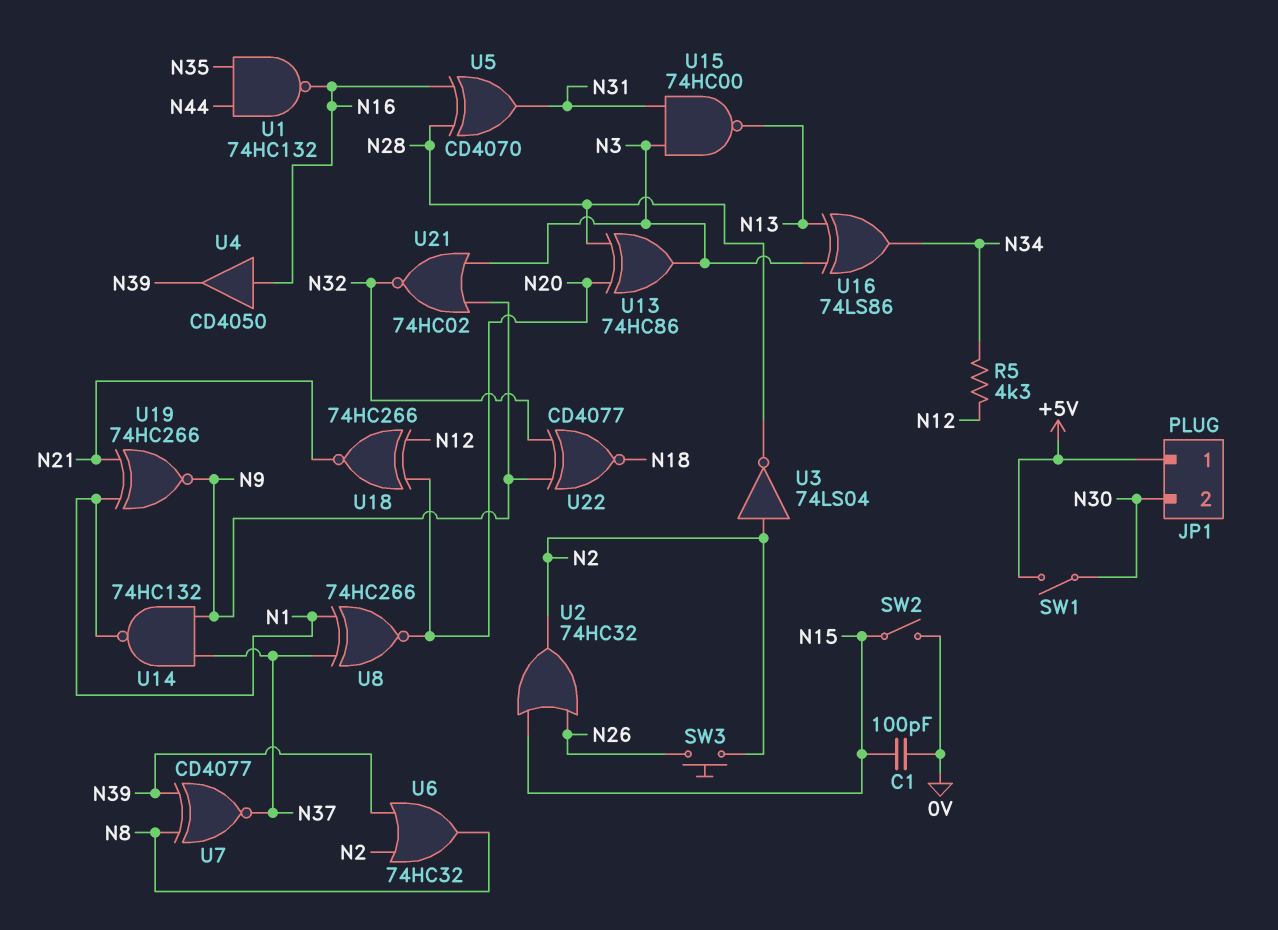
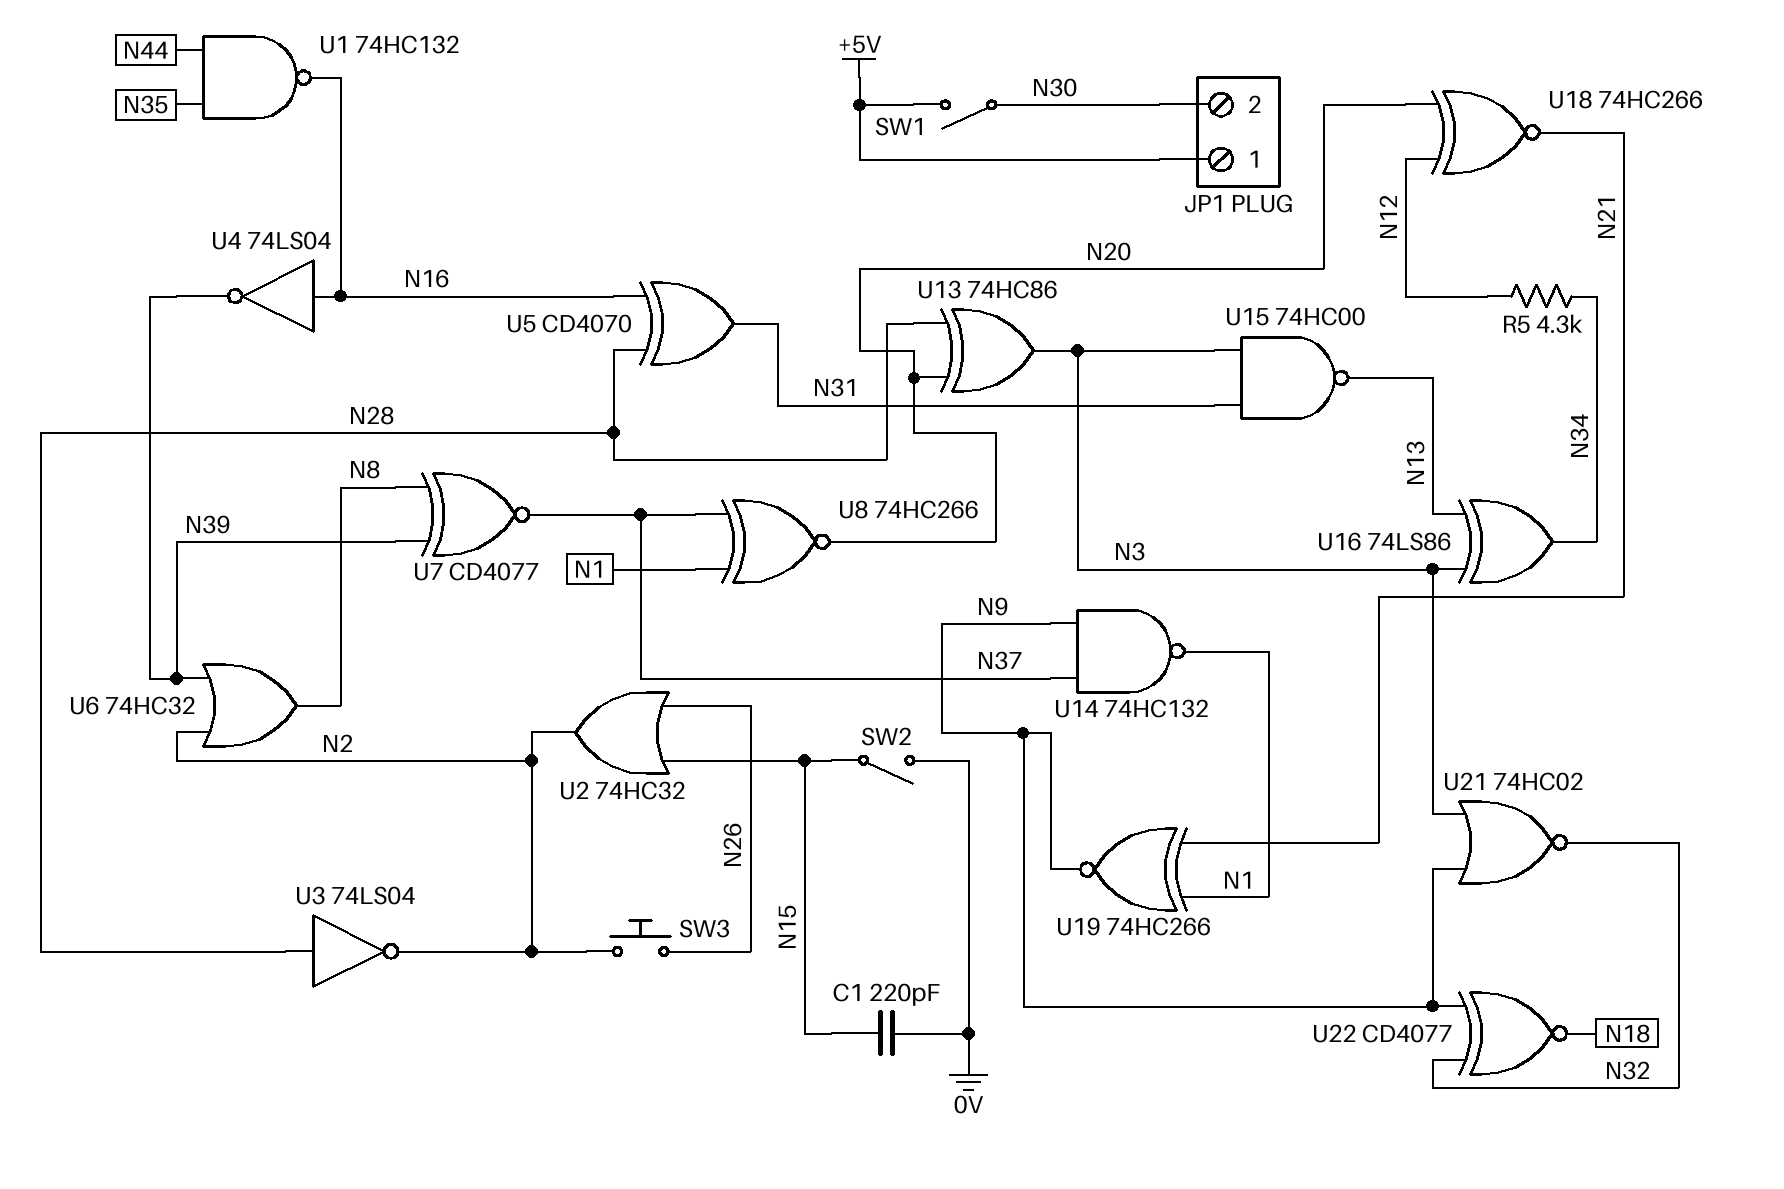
C1: 100pF (0V, N15) -> 220pF (0V, N15)
U3: NOT 74LS04 (in N2, out N28) -> NOT 74LS04 (in N28, out N2)
U4: buffer CD4050 (in N16, out N39) -> NOT 74LS04 (in N16, out N39)

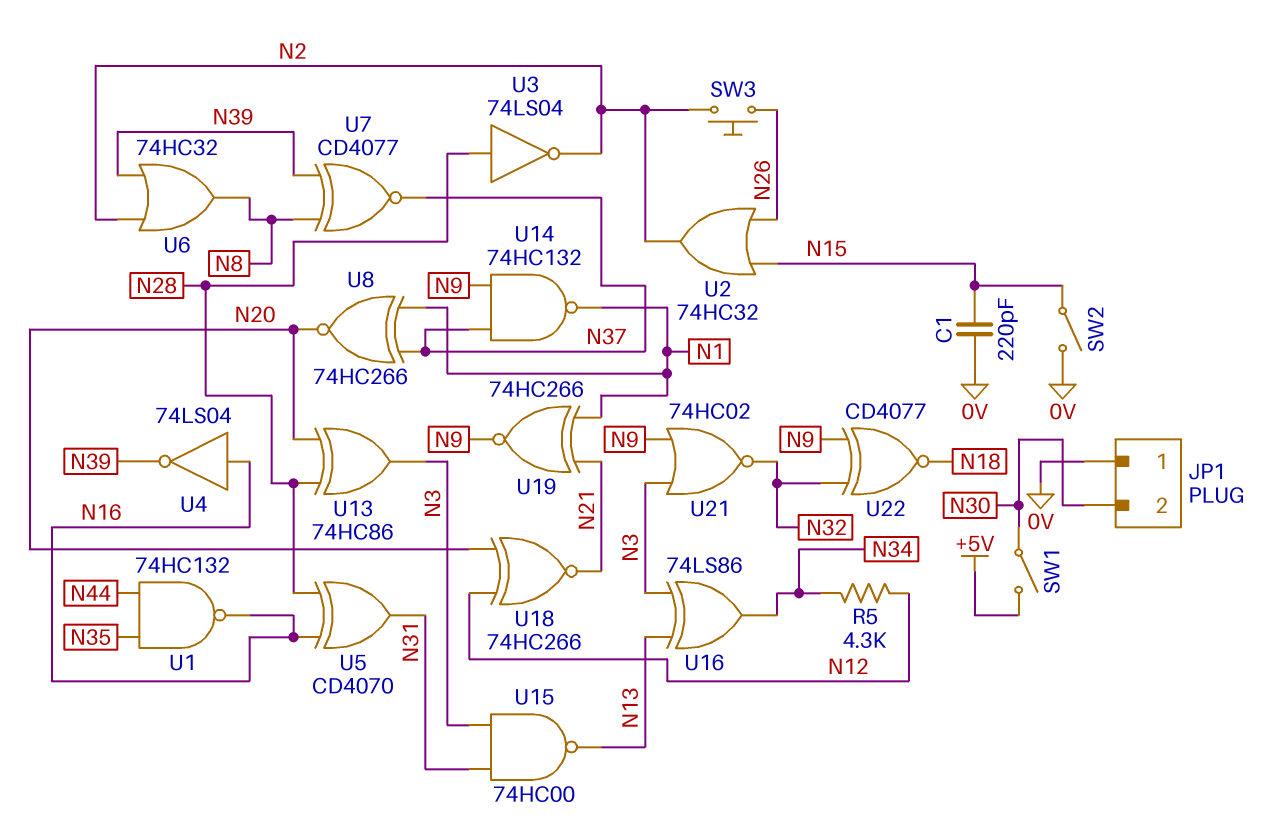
JP1 pin 1: +5V -> 0V

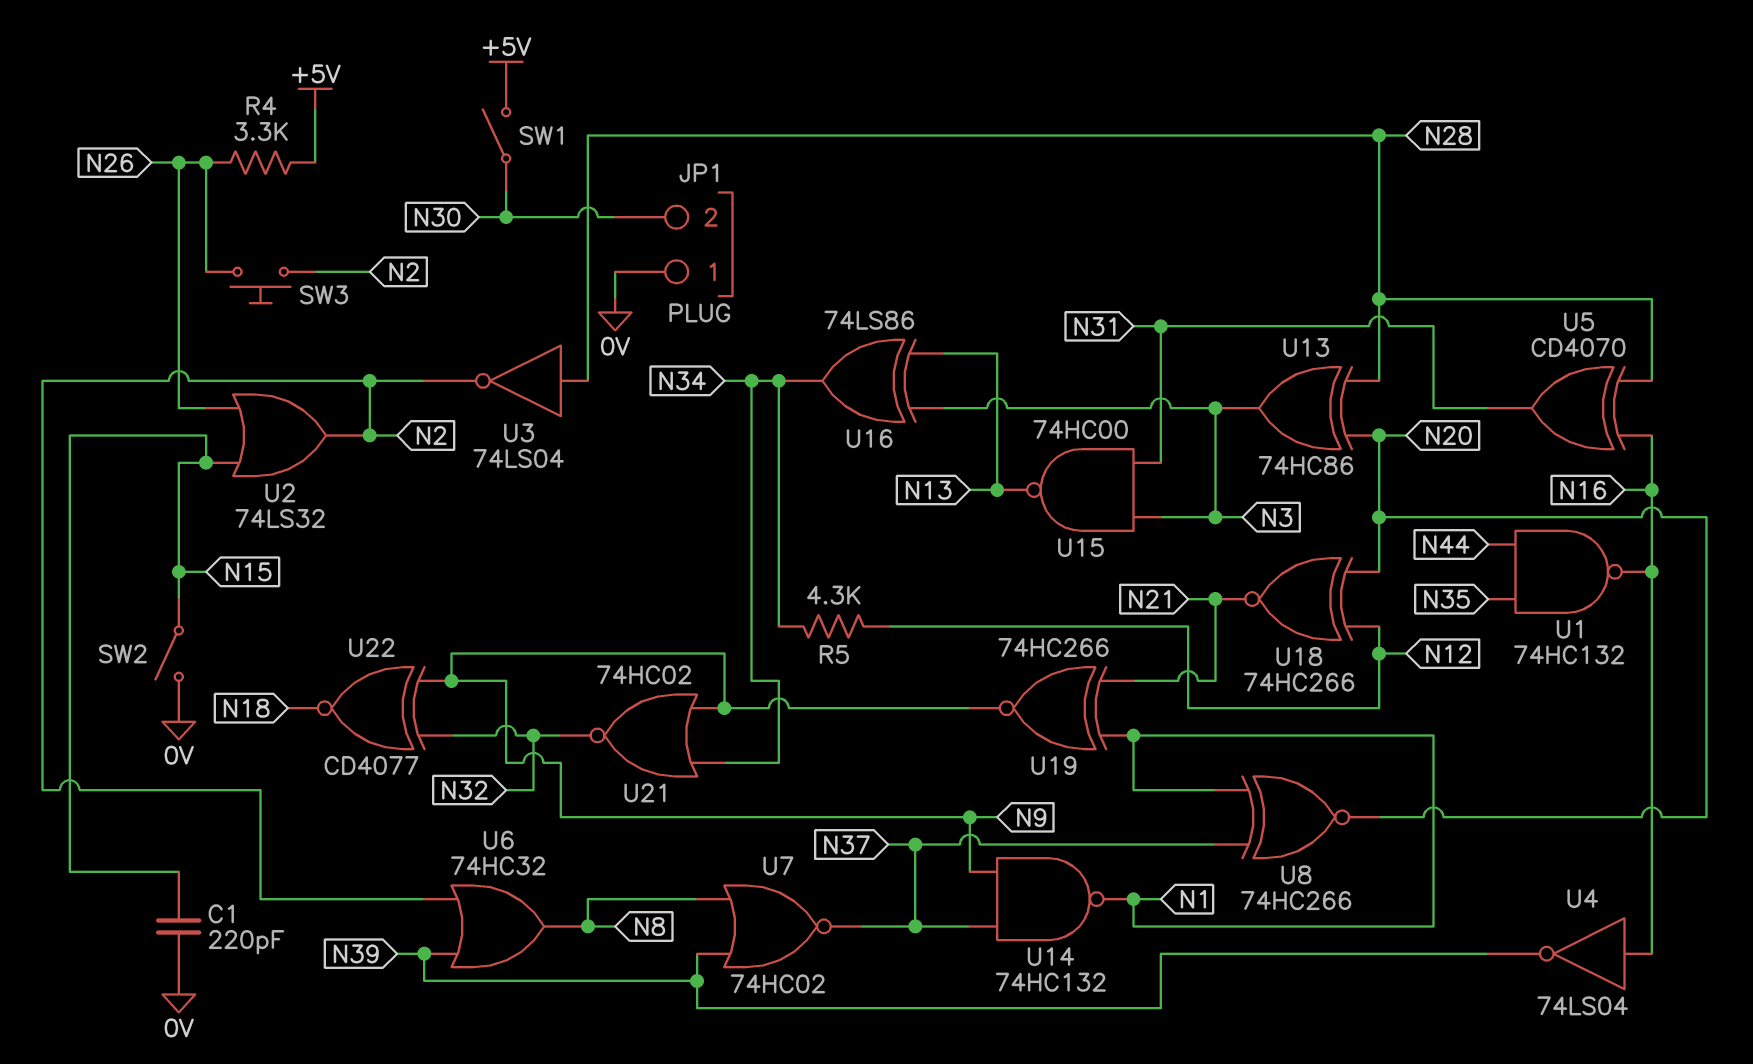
R4: none -> 3.3k (+5V, N26)
U2: OR 74HC32 (in N15, in N26, out N2) -> OR 74LS32 (in N15, in N26, out N2)
U7: XNOR CD4077 (in N8, in N39, out N37) -> NOR 74HC02 (in N8, in N39, out N37)
U21: NOR 74HC02 (in N3, in N9, out N32) -> NOR 74HC02 (in N9, in N34, out N32)

